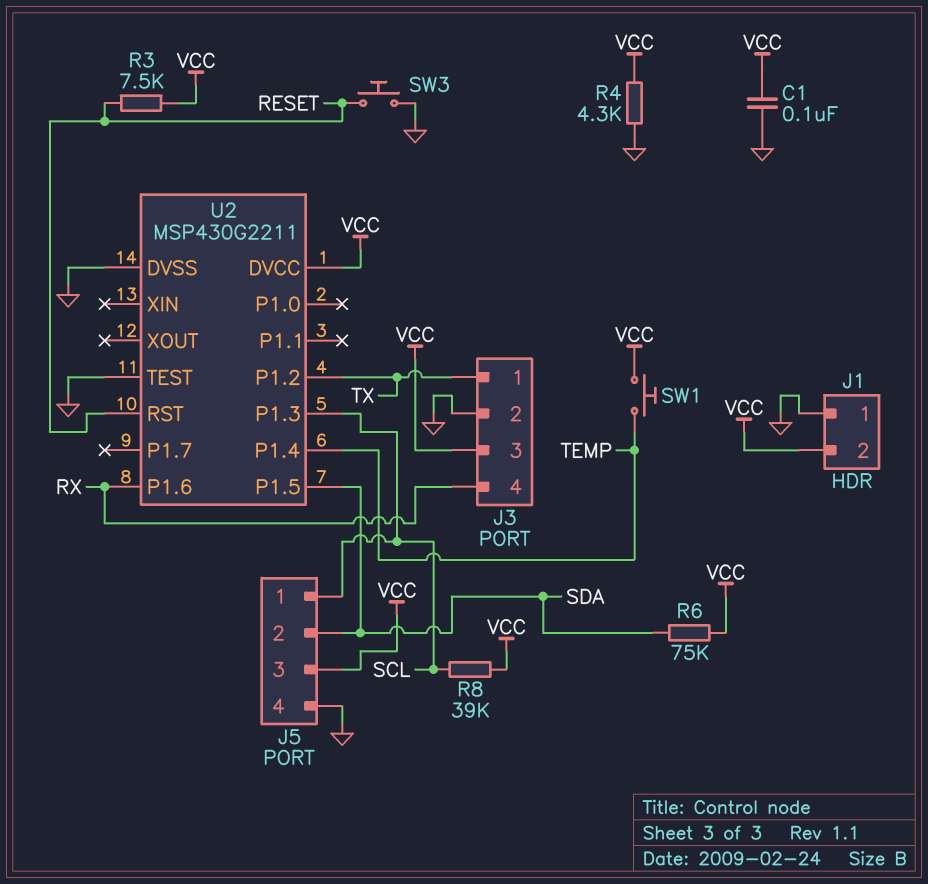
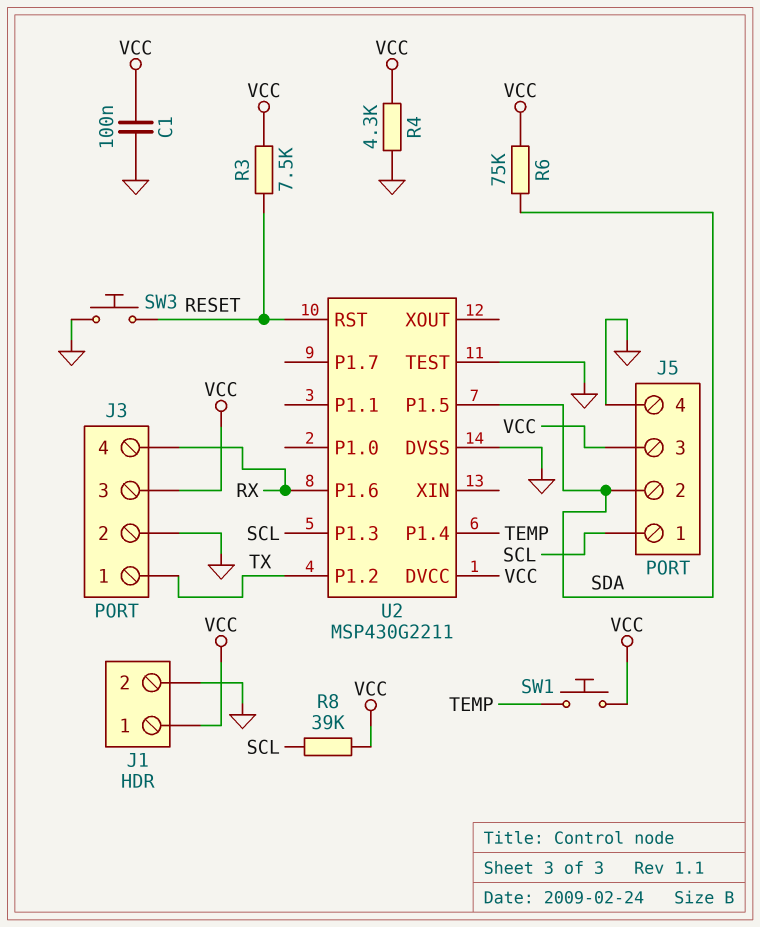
J1 pin 1: GND -> VCC
J1 pin 2: VCC -> GND

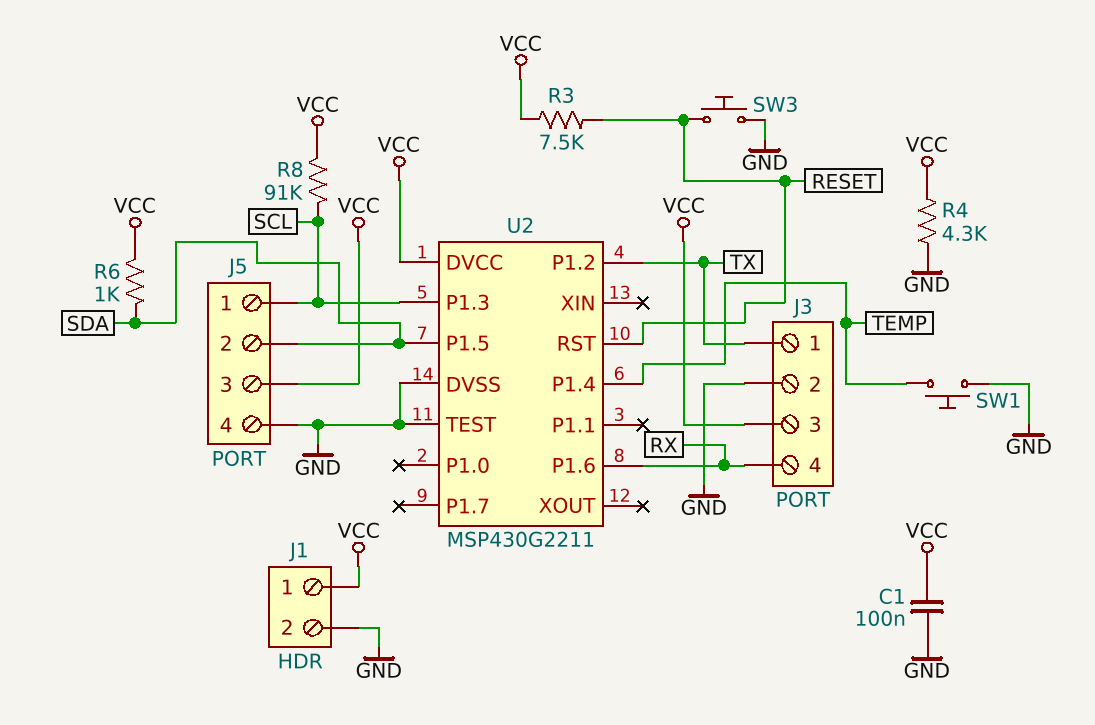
R6: 75k (SDA, VCC) -> 1k (SDA, VCC)
R8: 39k (SCL, VCC) -> 91k (SCL, VCC)
SW1: button (TEMP, VCC) -> button (GND, TEMP)

